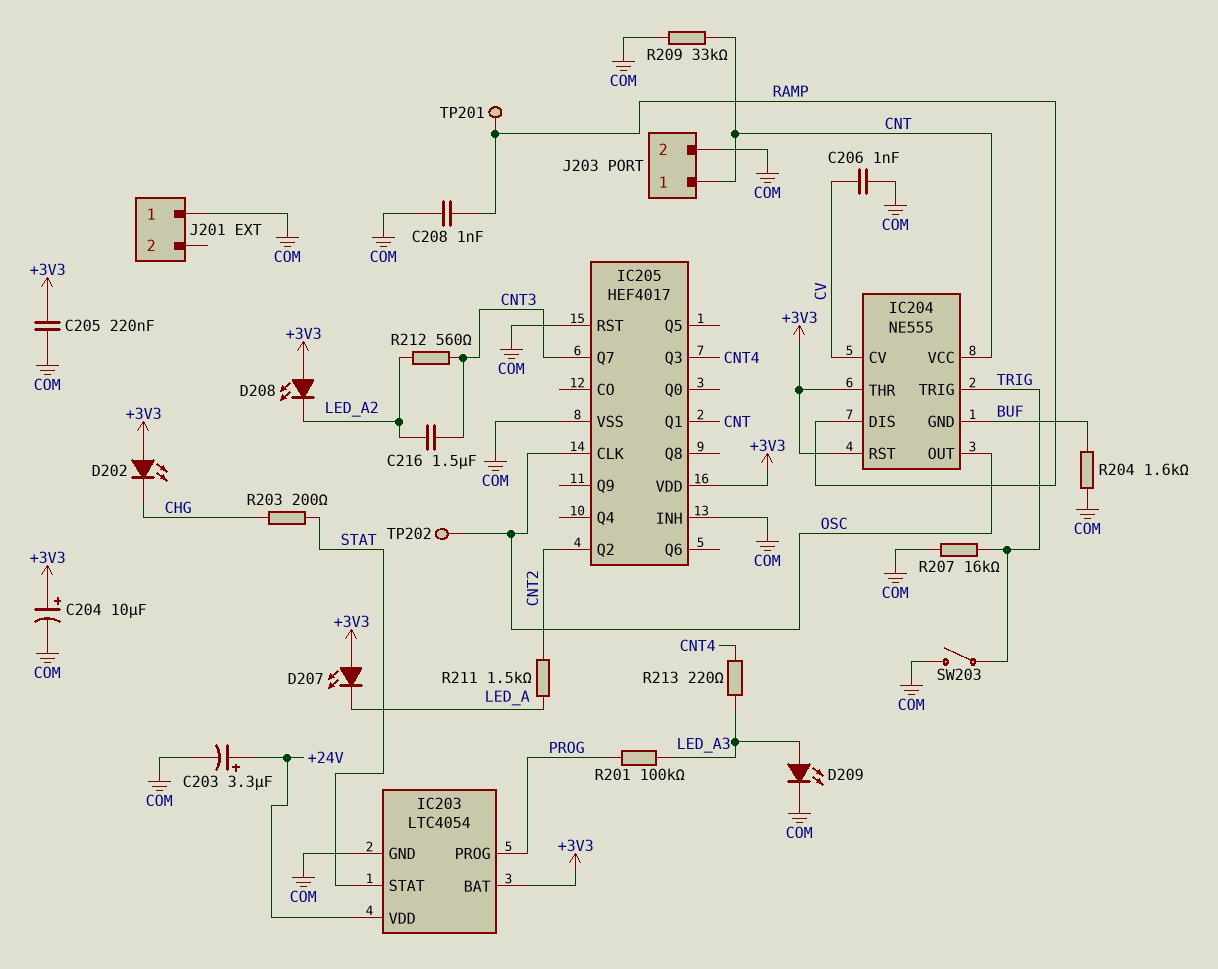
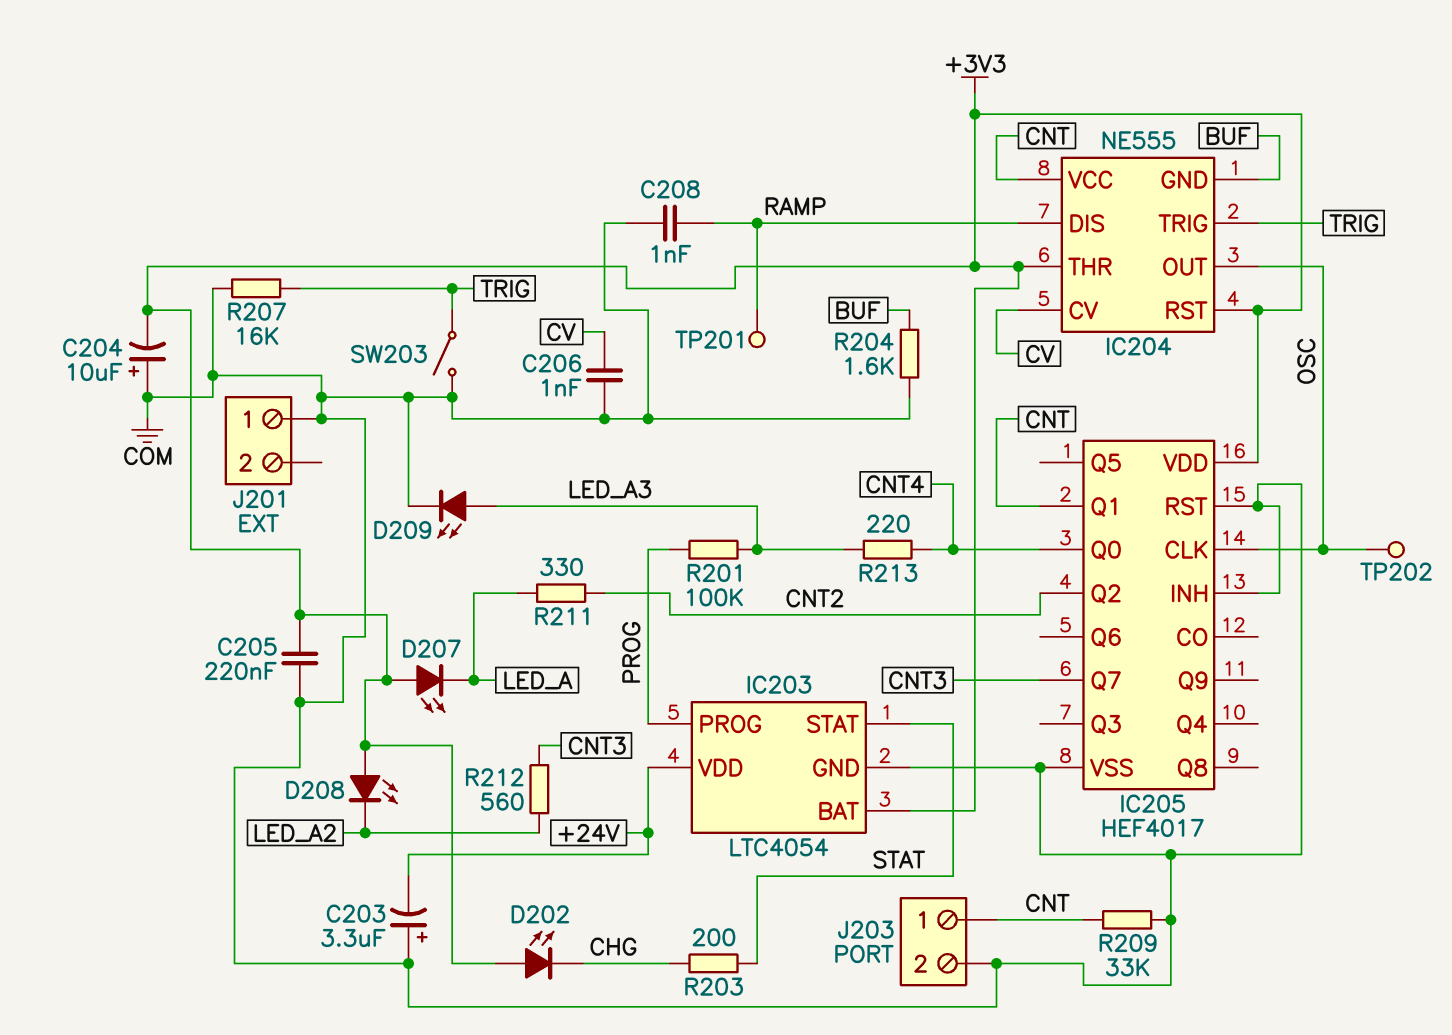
C203: 3.3uF (plus +24V, minus COM) -> 3.3uF (plus COM, minus +24V)
C204: 10uF (plus +3V3, minus COM) -> 10uF (plus COM, minus +3V3)
C216: 1.5uF (CNT3, LED_A2) -> none
IC205 pin Q0: none -> CNT4
IC205 pin Q3: CNT4 -> none
R211: 1.5k (CNT2, LED_A) -> 330 (CNT2, LED_A)

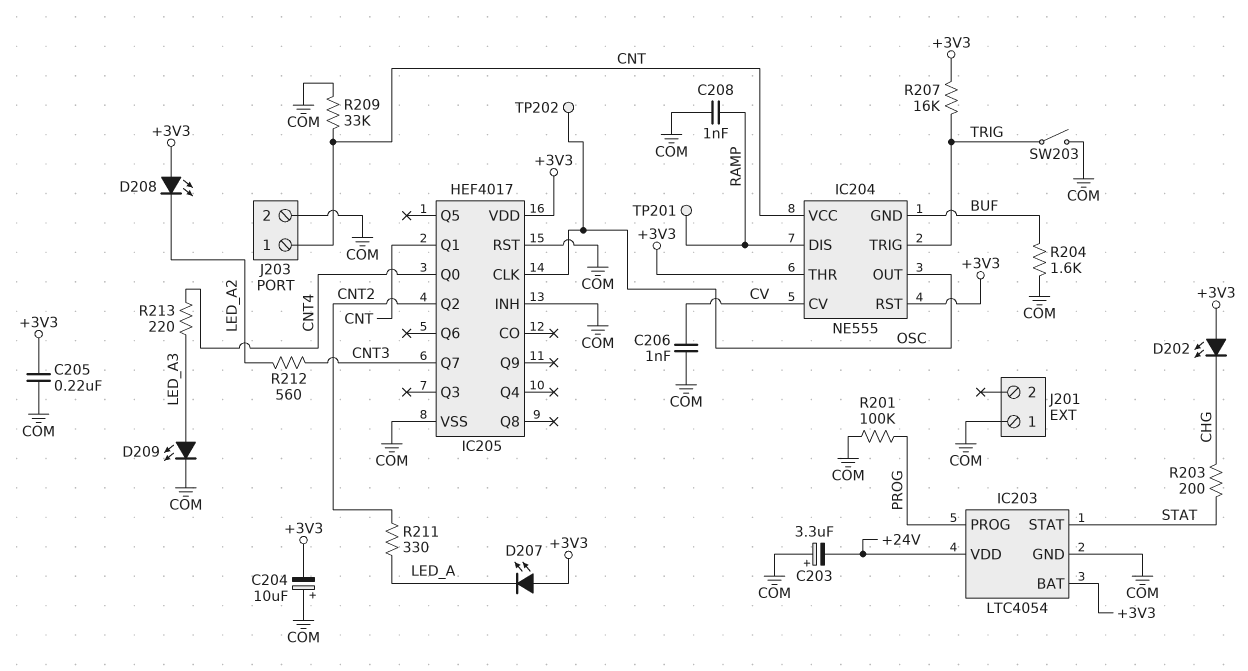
R201: 100k (LED_A3, PROG) -> 100k (COM, PROG)
R207: 16k (COM, TRIG) -> 16k (+3V3, TRIG)

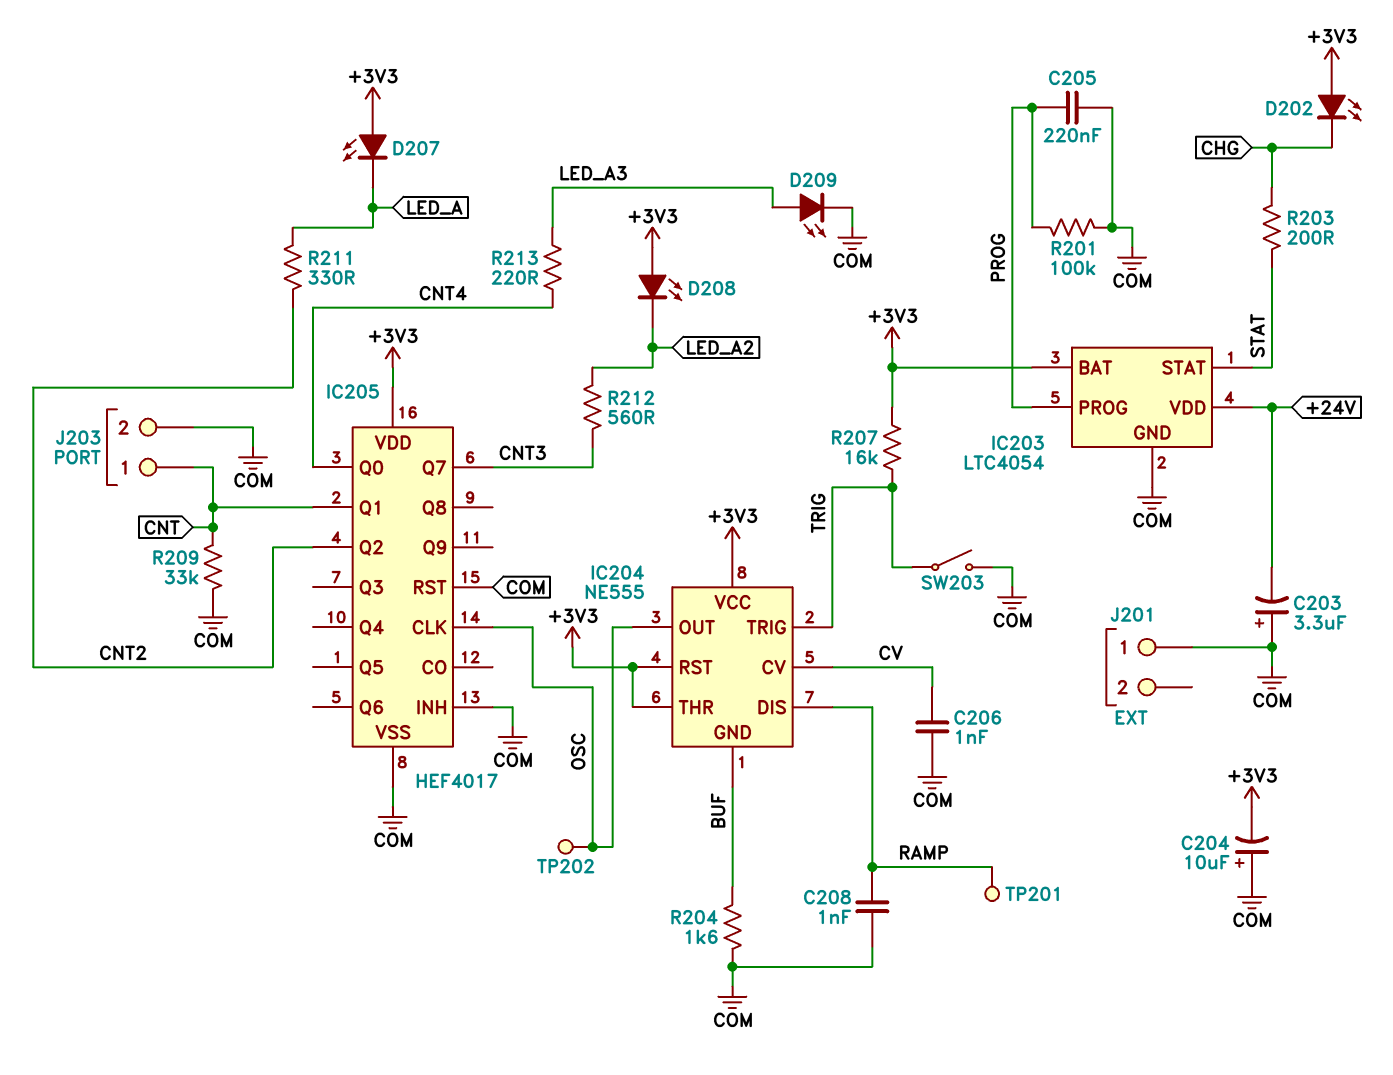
C205: 220nF (+3V3, COM) -> 220nF (COM, PROG)
IC204 pin VCC: CNT -> +3V3

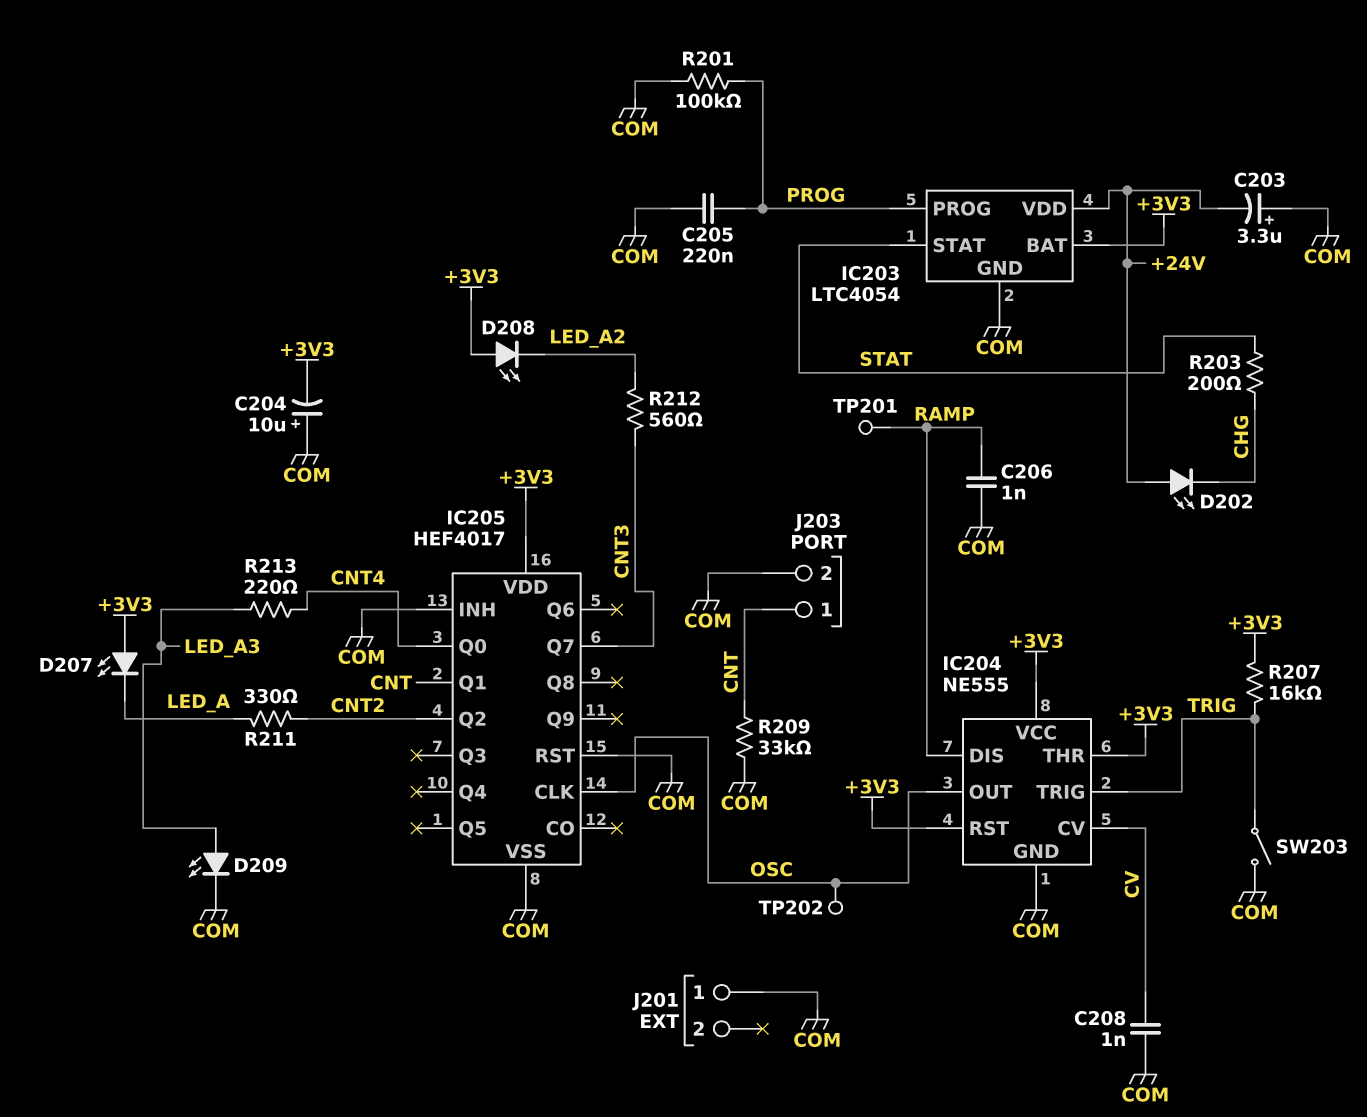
C206: 1nF (COM, CV) -> 1nF (COM, RAMP)
C208: 1nF (COM, RAMP) -> 1nF (COM, CV)
D202: LED (A +3V3, K CHG) -> LED (A +24V, K CHG)
IC204 pin GND: BUF -> COM
R204: 1.6k (BUF, COM) -> none

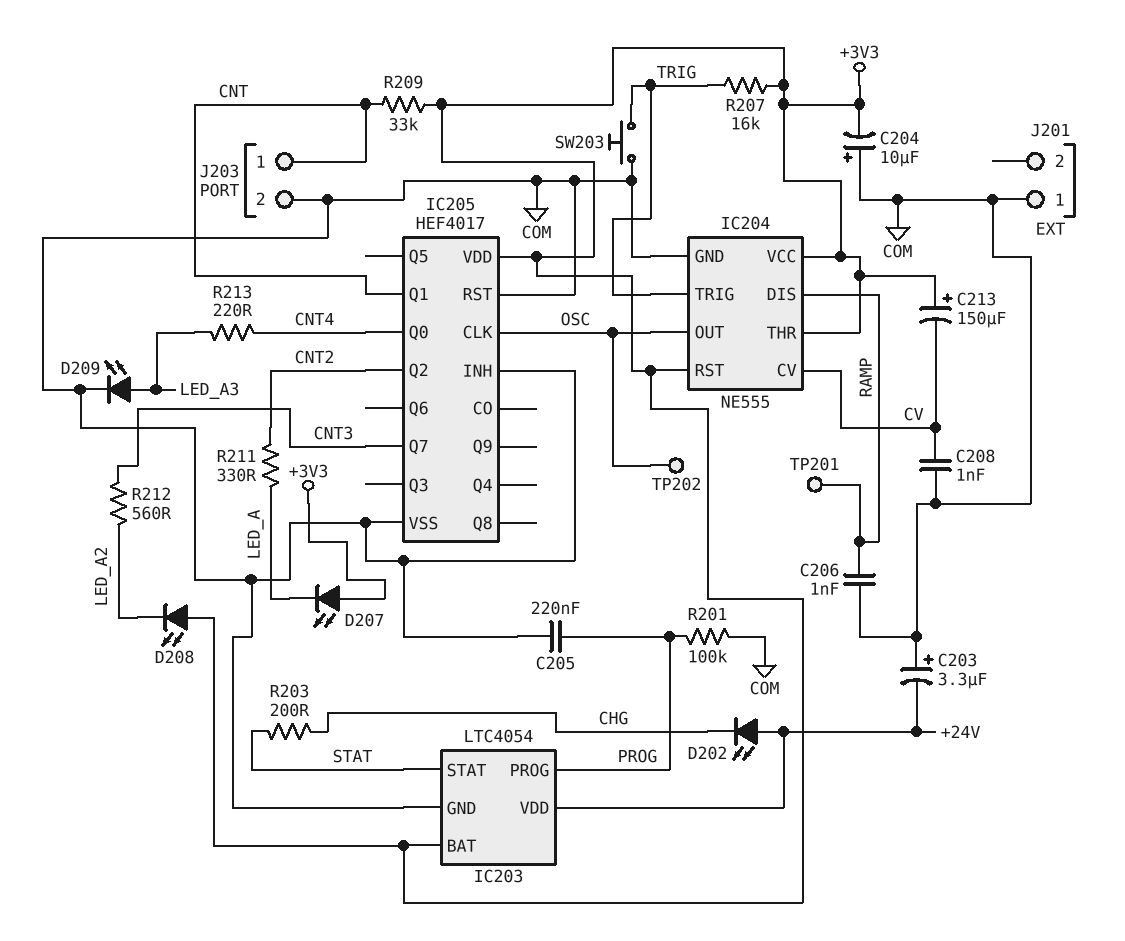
C213: none -> 150uF (plus +3V3, minus CV)
R209: 33k (CNT, COM) -> 33k (+3V3, CNT)
SW203: switch (COM, TRIG) -> button (COM, TRIG)

